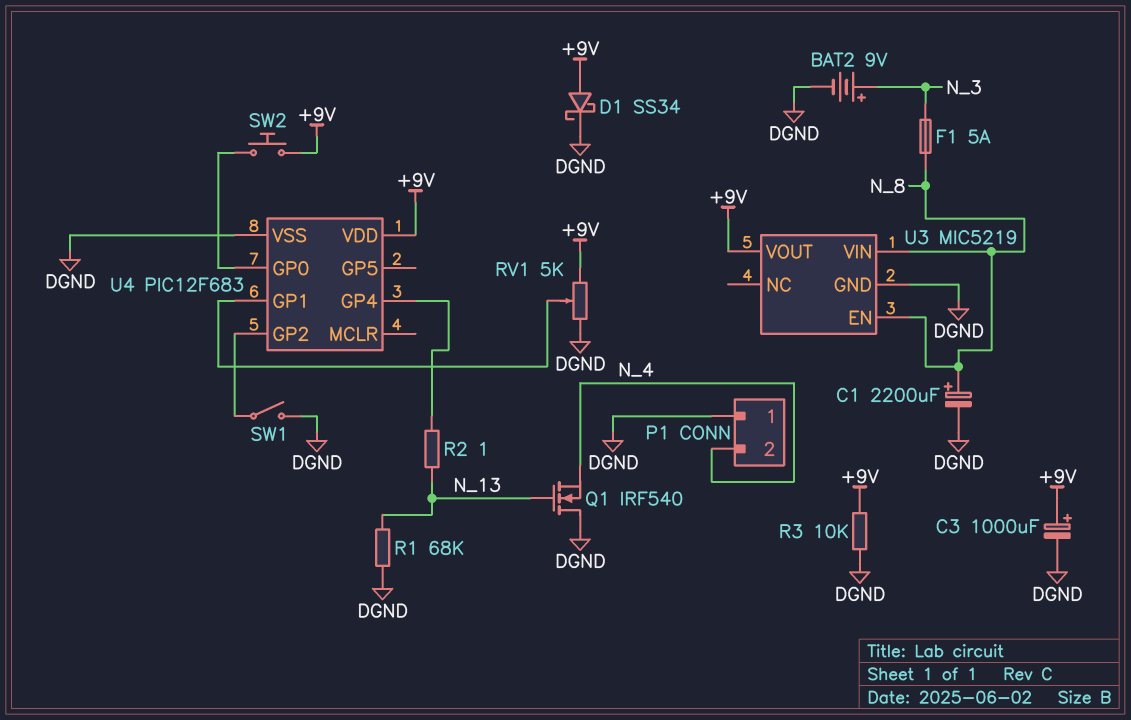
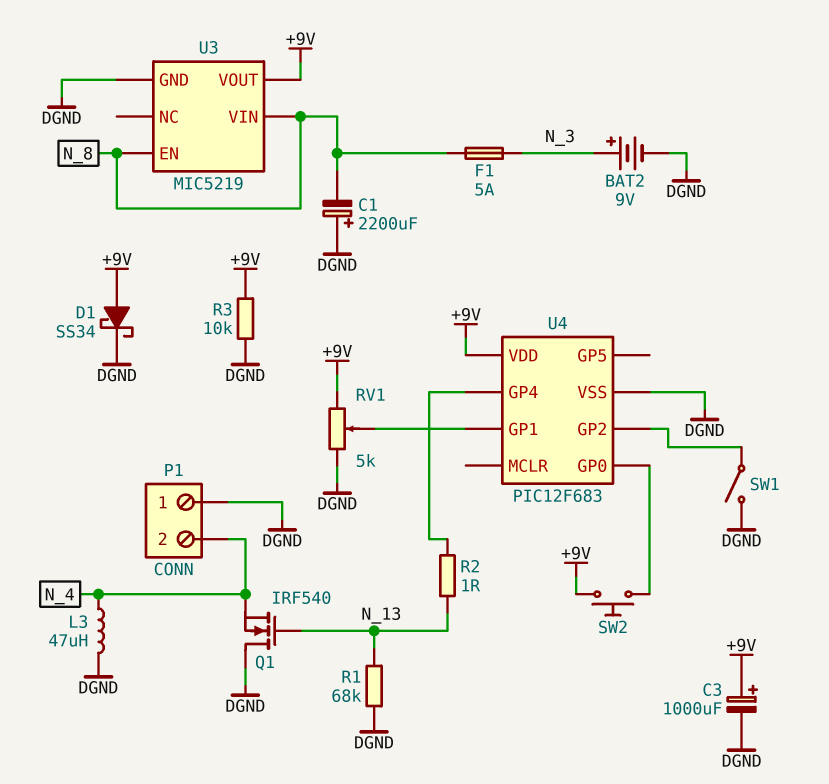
C1: 2200uF (plus N_8, minus DGND) -> 2200uF (plus DGND, minus N_8)
L3: none -> 47uH (DGND, N_4)

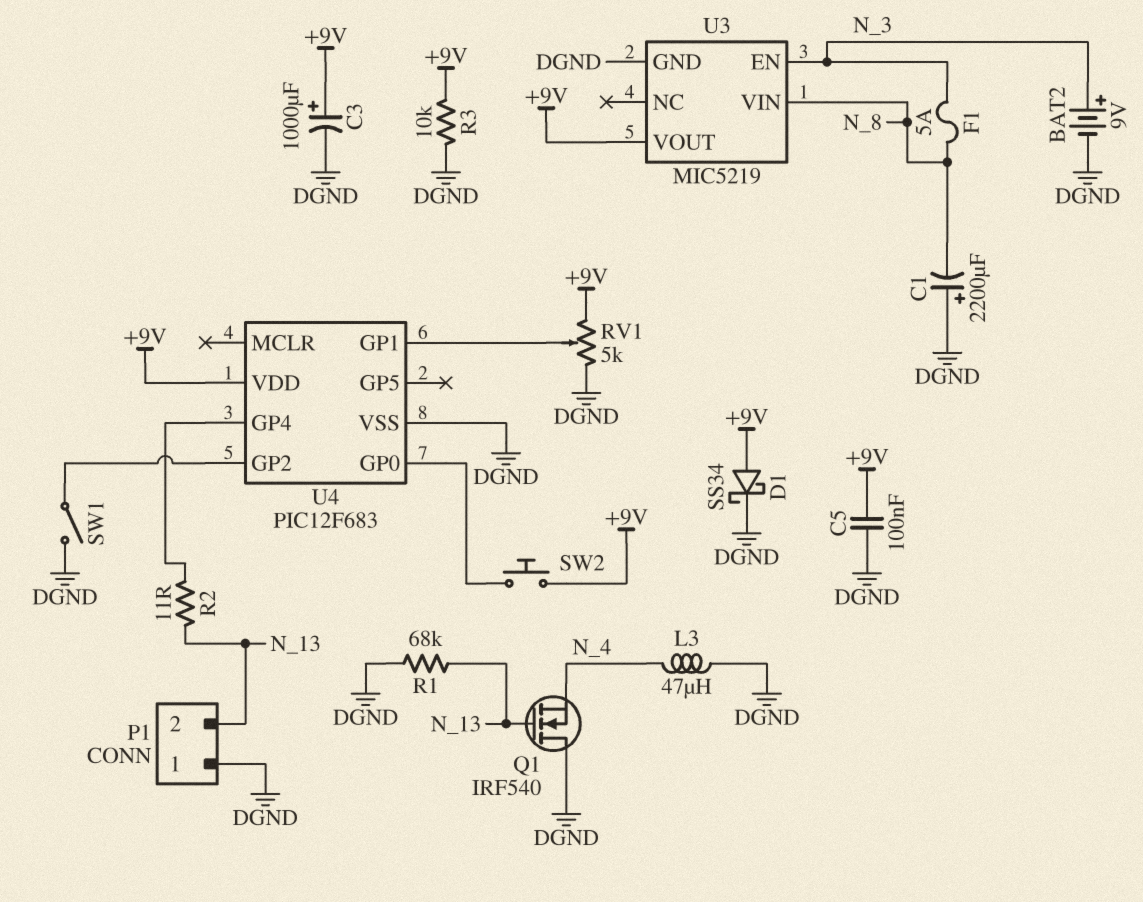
C5: none -> 100nF (+9V, DGND)
P1 pin 2: N_4 -> N_13
R2: 1 (N_13, U4/GP4) -> 11 (N_13, U4/GP4)
U3 pin EN: N_8 -> N_3

